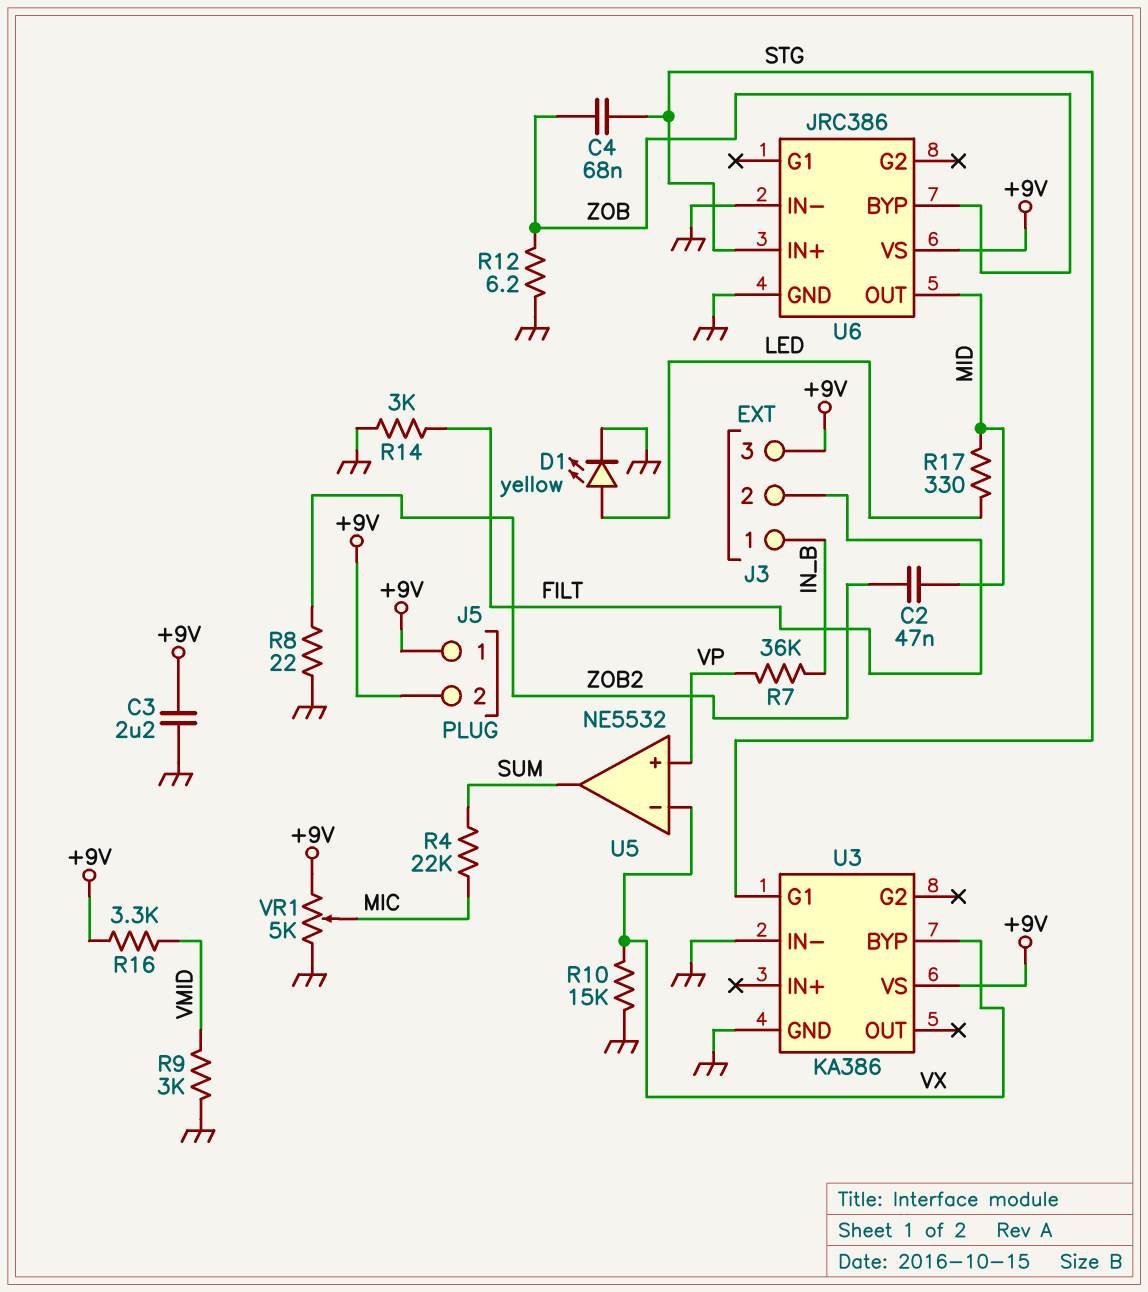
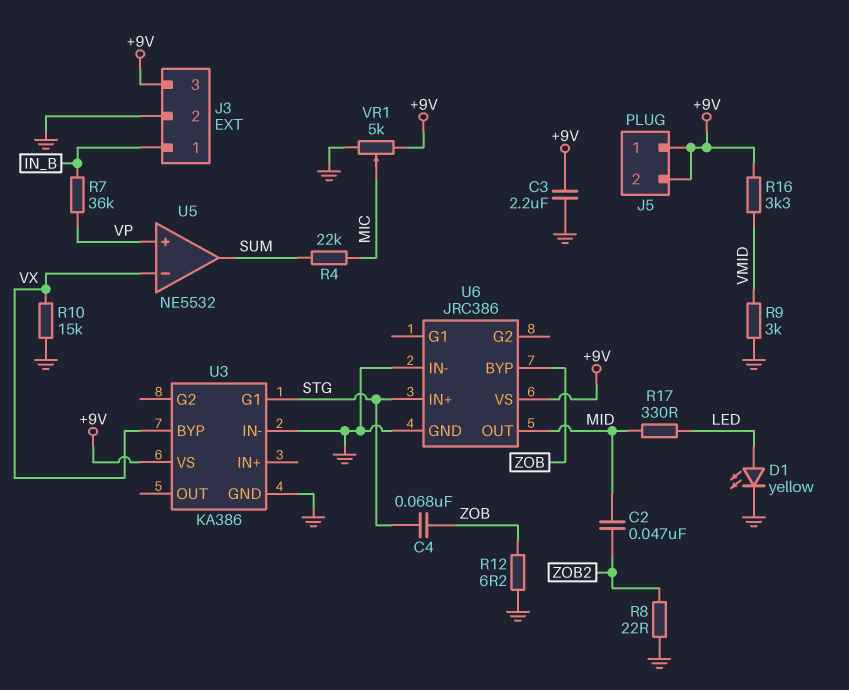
J3 pin 2: FILT -> GND
R14: 3k (FILT, GND) -> none

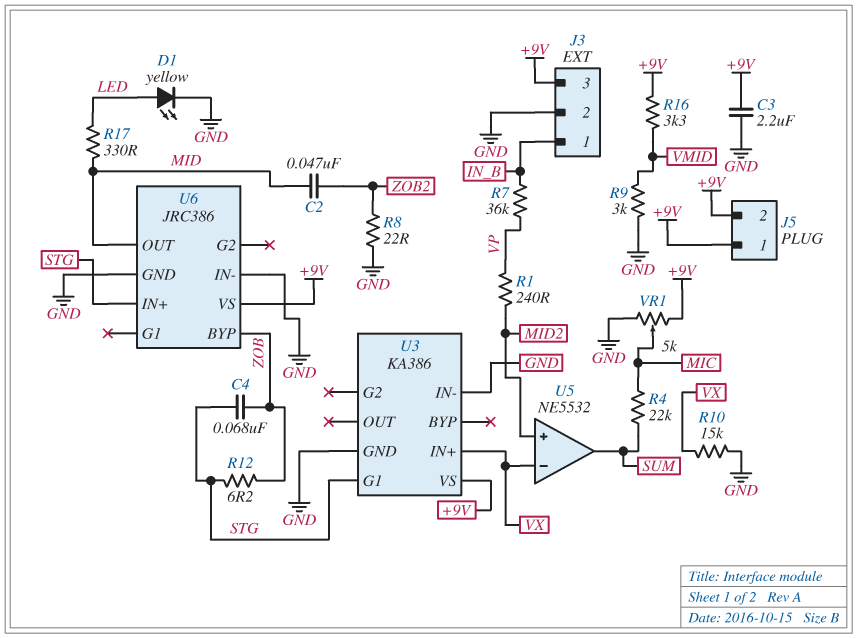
R1: none -> 240 (MID2, VP)
R12: 6.2 (GND, ZOB) -> 6.2 (STG, ZOB)
U3 pin BYP: VX -> none
U3 pin IN+: none -> VX
U5 pin in+: VP -> MID2

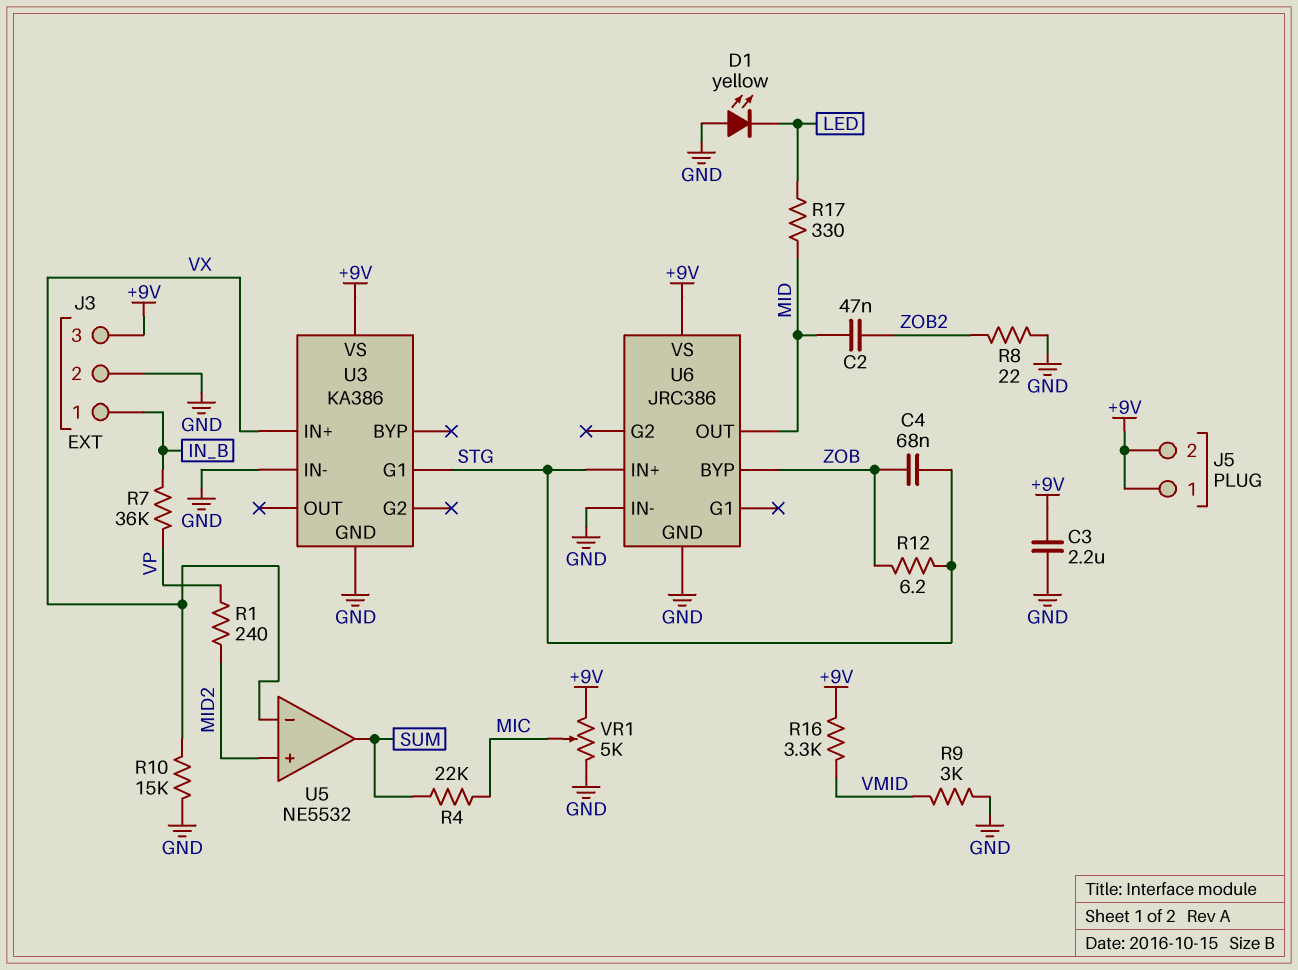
D1: LED yellow (A LED, K GND) -> LED yellow (A GND, K LED)

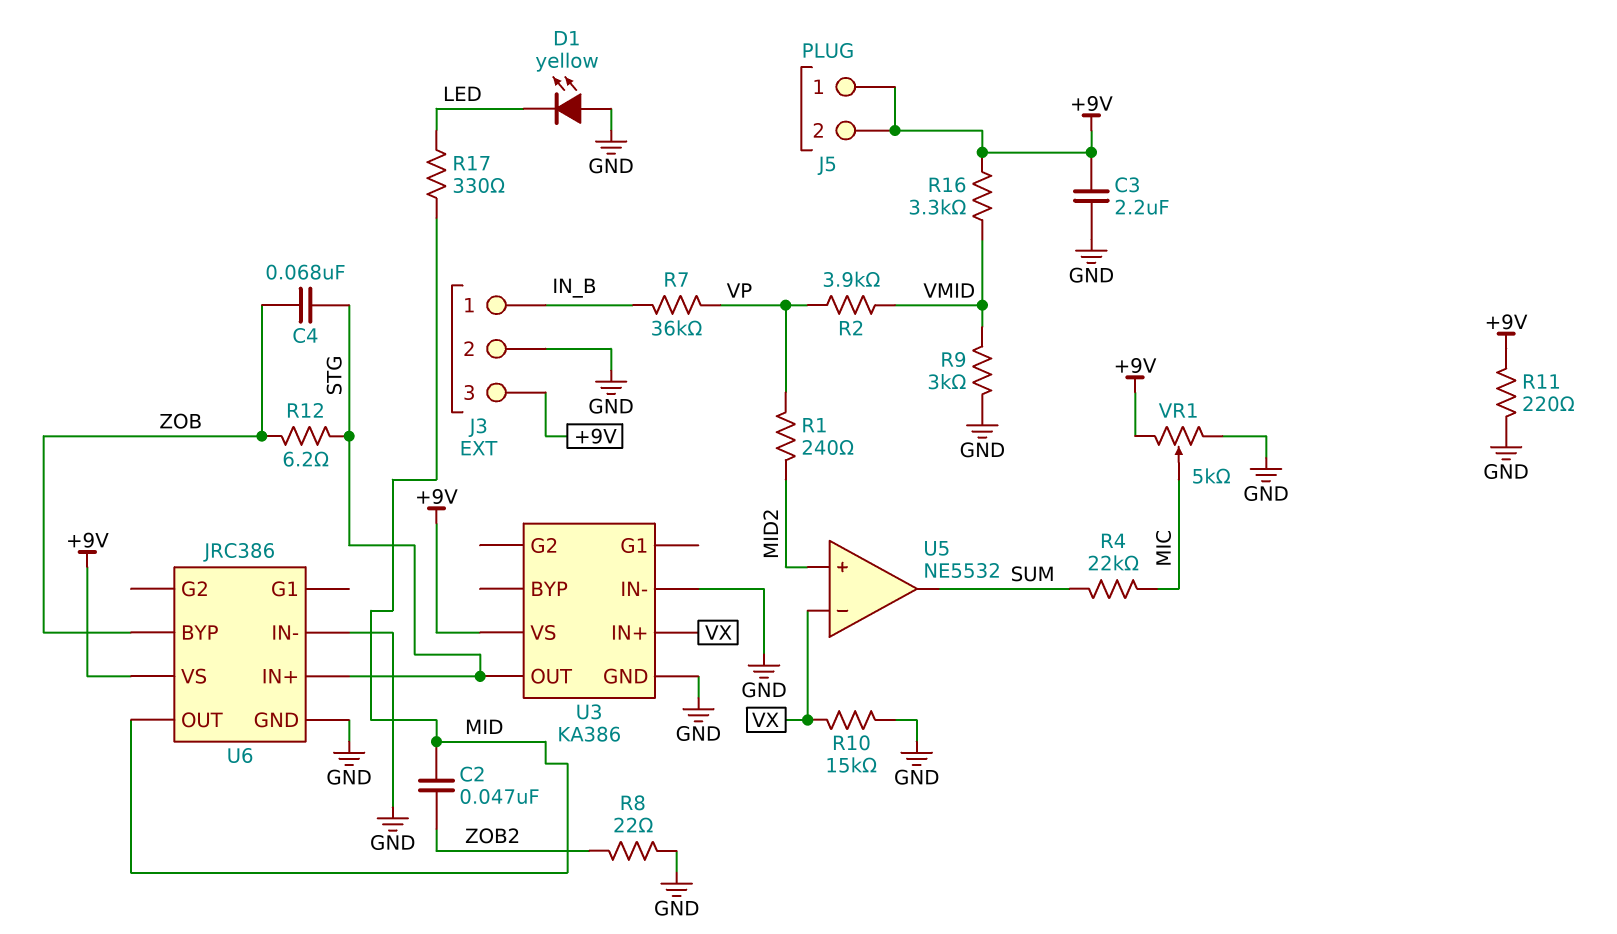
R2: none -> 3.9k (VMID, VP)
R11: none -> 220 (+9V, GND)
U3 pin G1: STG -> none
U3 pin OUT: none -> STG

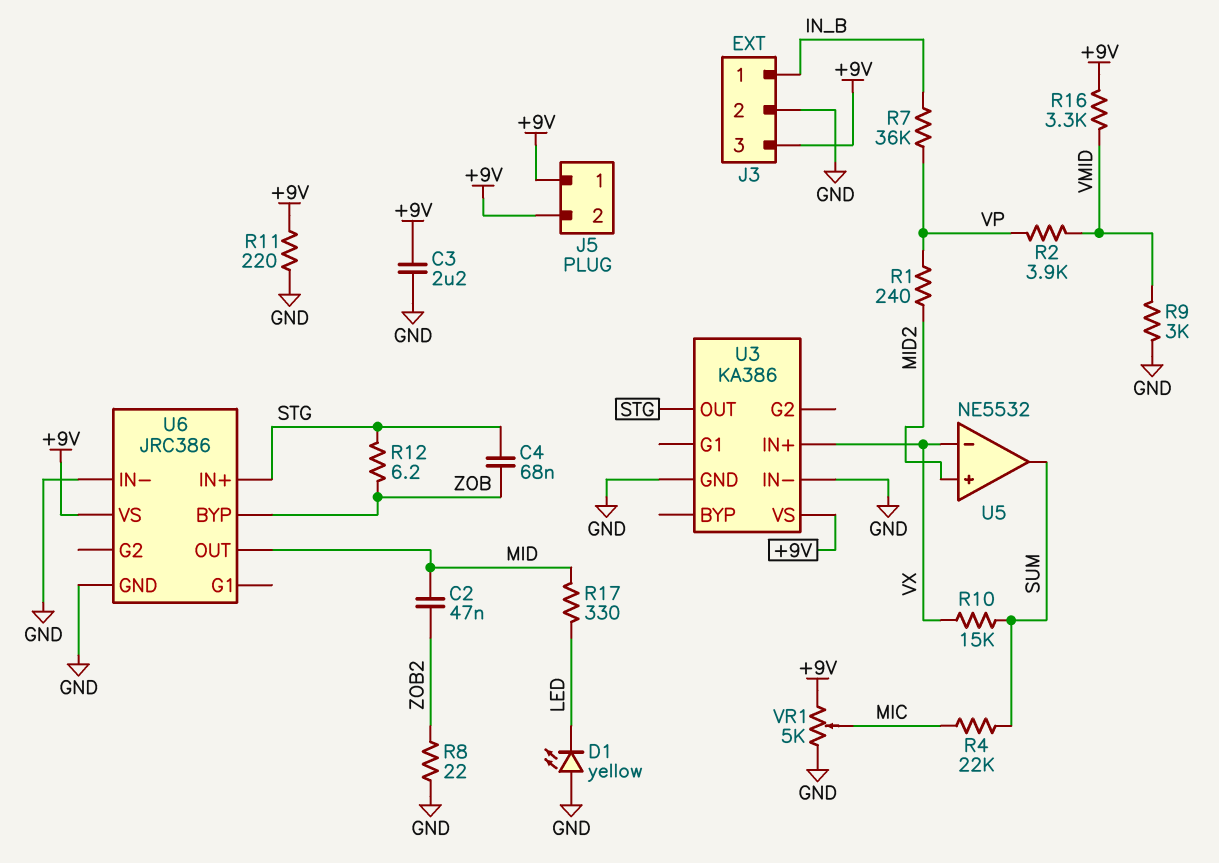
R10: 15k (GND, VX) -> 15k (SUM, VX)

